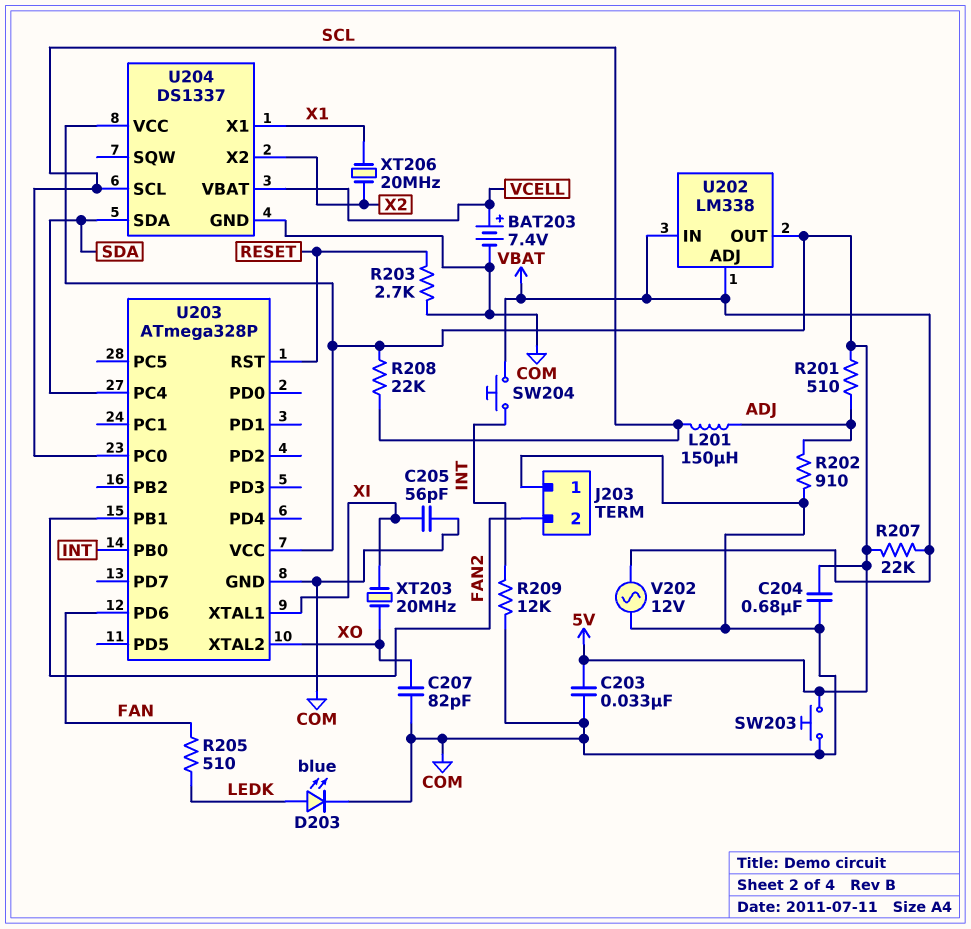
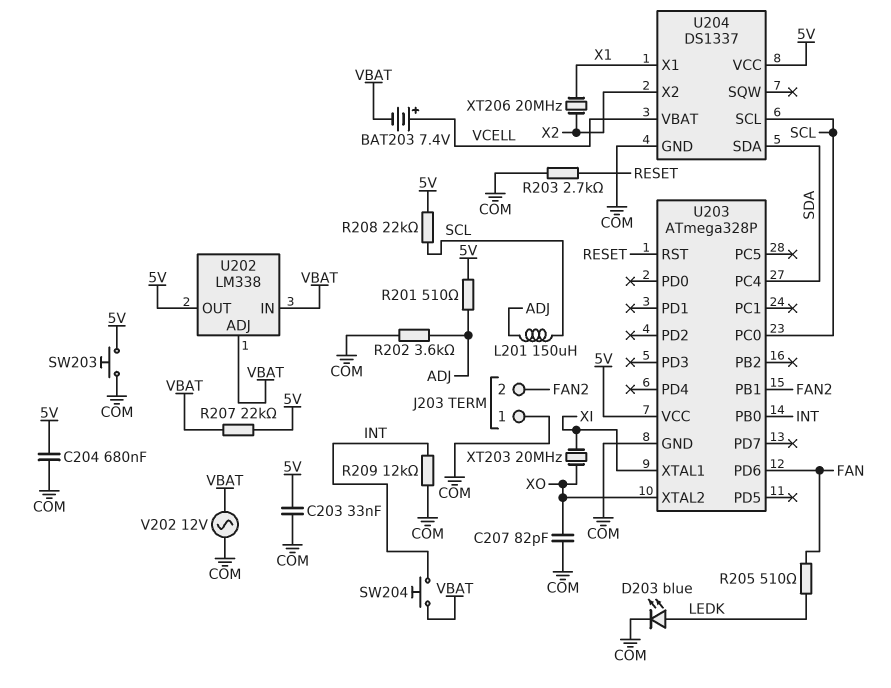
BAT203: 7.4V (plus VCELL, minus COM) -> 7.4V (plus VCELL, minus VBAT)
C205: 56pF (COM, XI) -> none
R202: 910 (ADJ, COM) -> 3.6k (ADJ, COM)

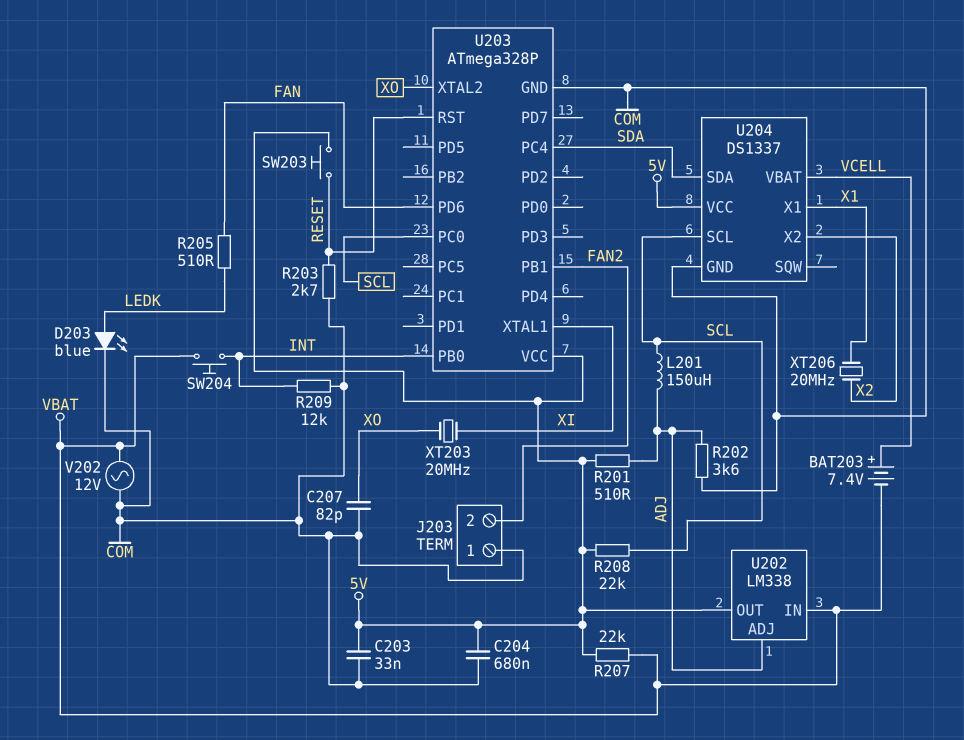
SW203: button (5V, COM) -> button (5V, RESET)
U202 pin ADJ: VBAT -> ADJ

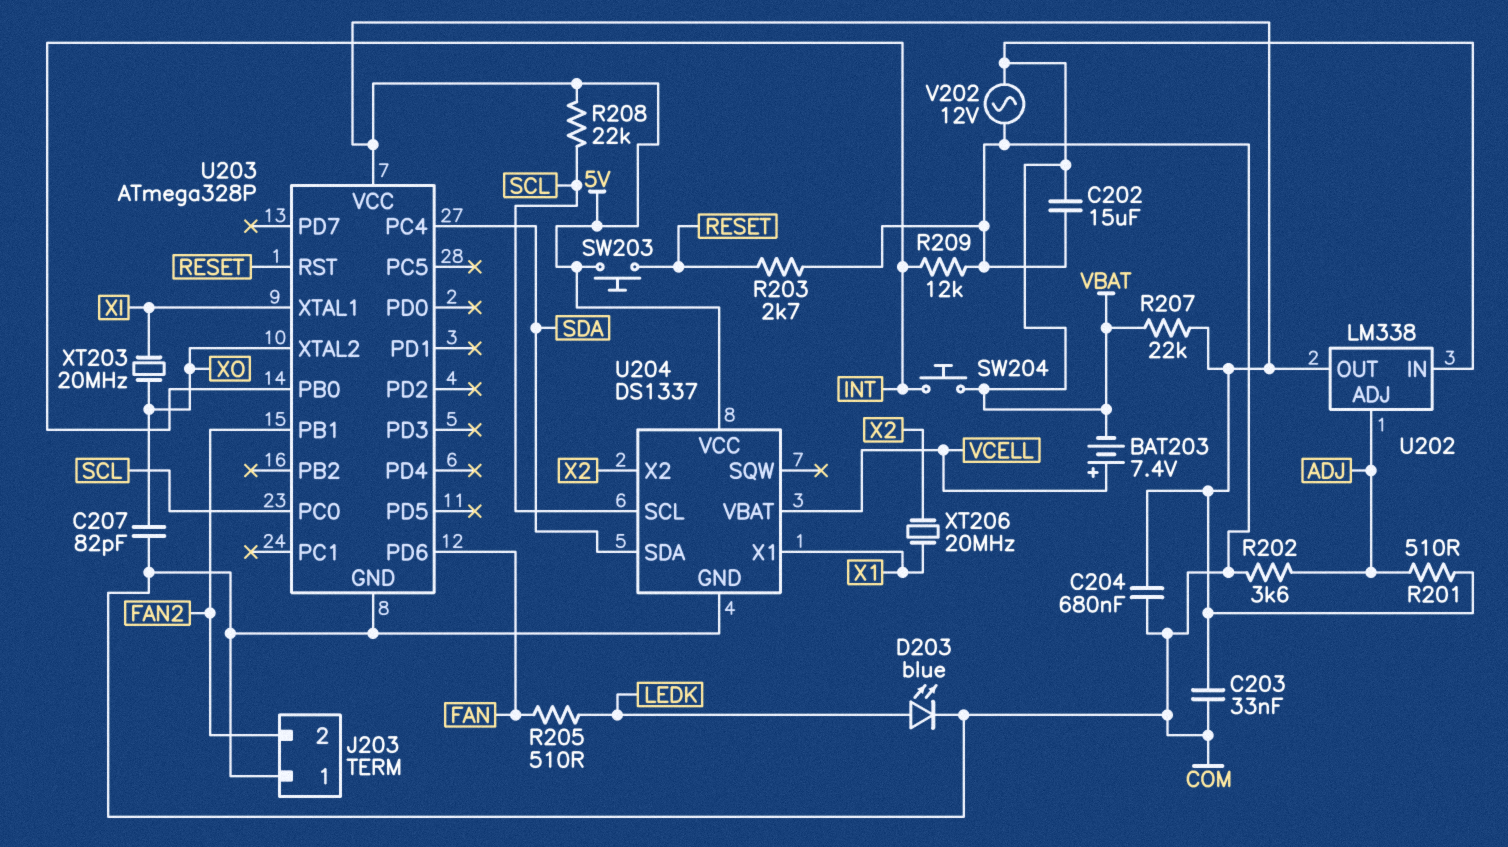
C202: none -> 15uF (COM, VBAT)
L201: 150uH (ADJ, SCL) -> none

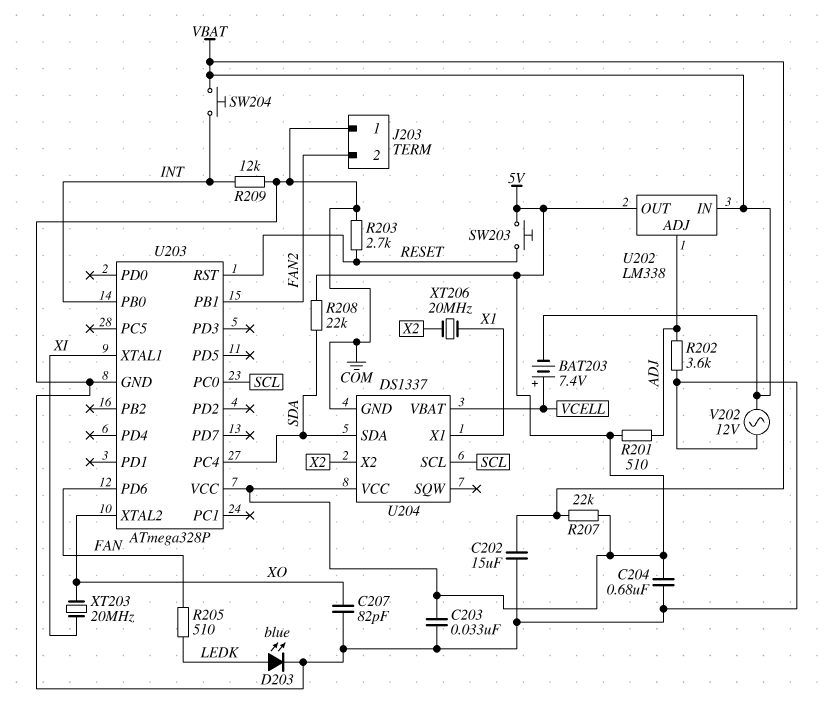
R208: 22k (5V, SCL) -> 22k (5V, SDA)

